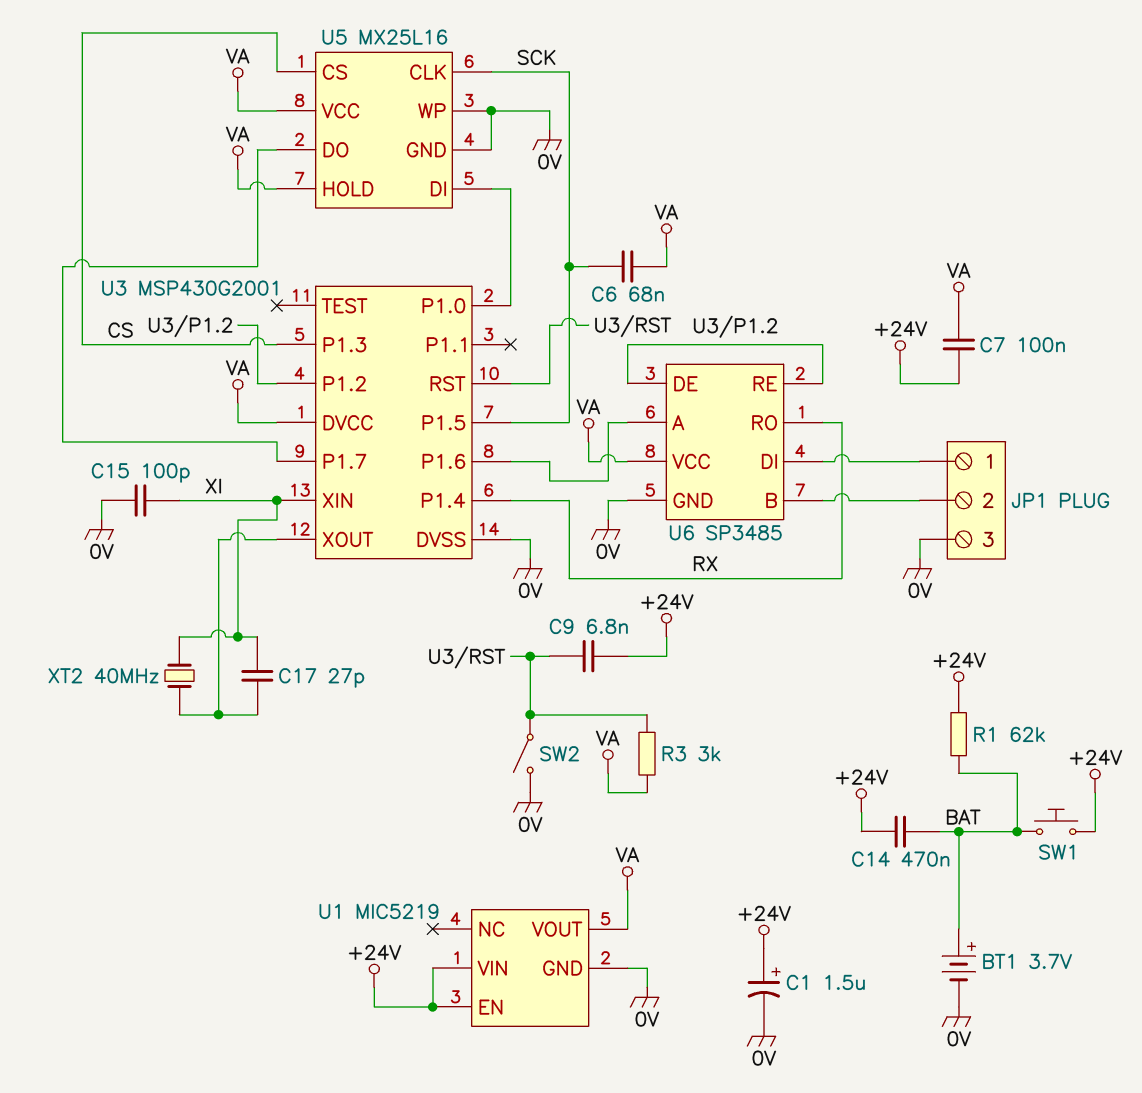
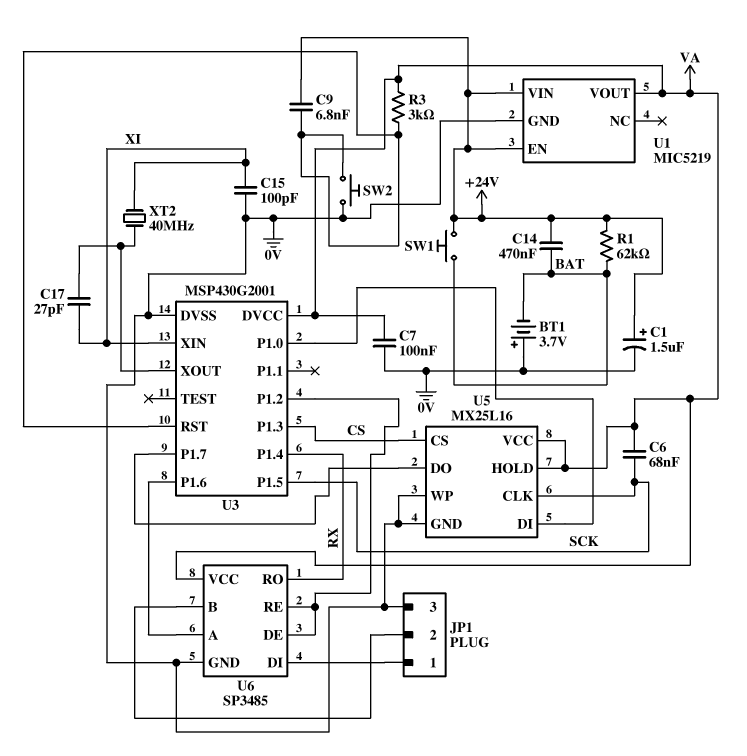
BT1: 3.7V (plus BAT, minus 0V) -> 3.7V (plus 0V, minus BAT)
C7: 100nF (+24V, VA) -> 100nF (0V, VA)
SW2: switch (0V, U3/RST) -> button (0V, U3/RST)

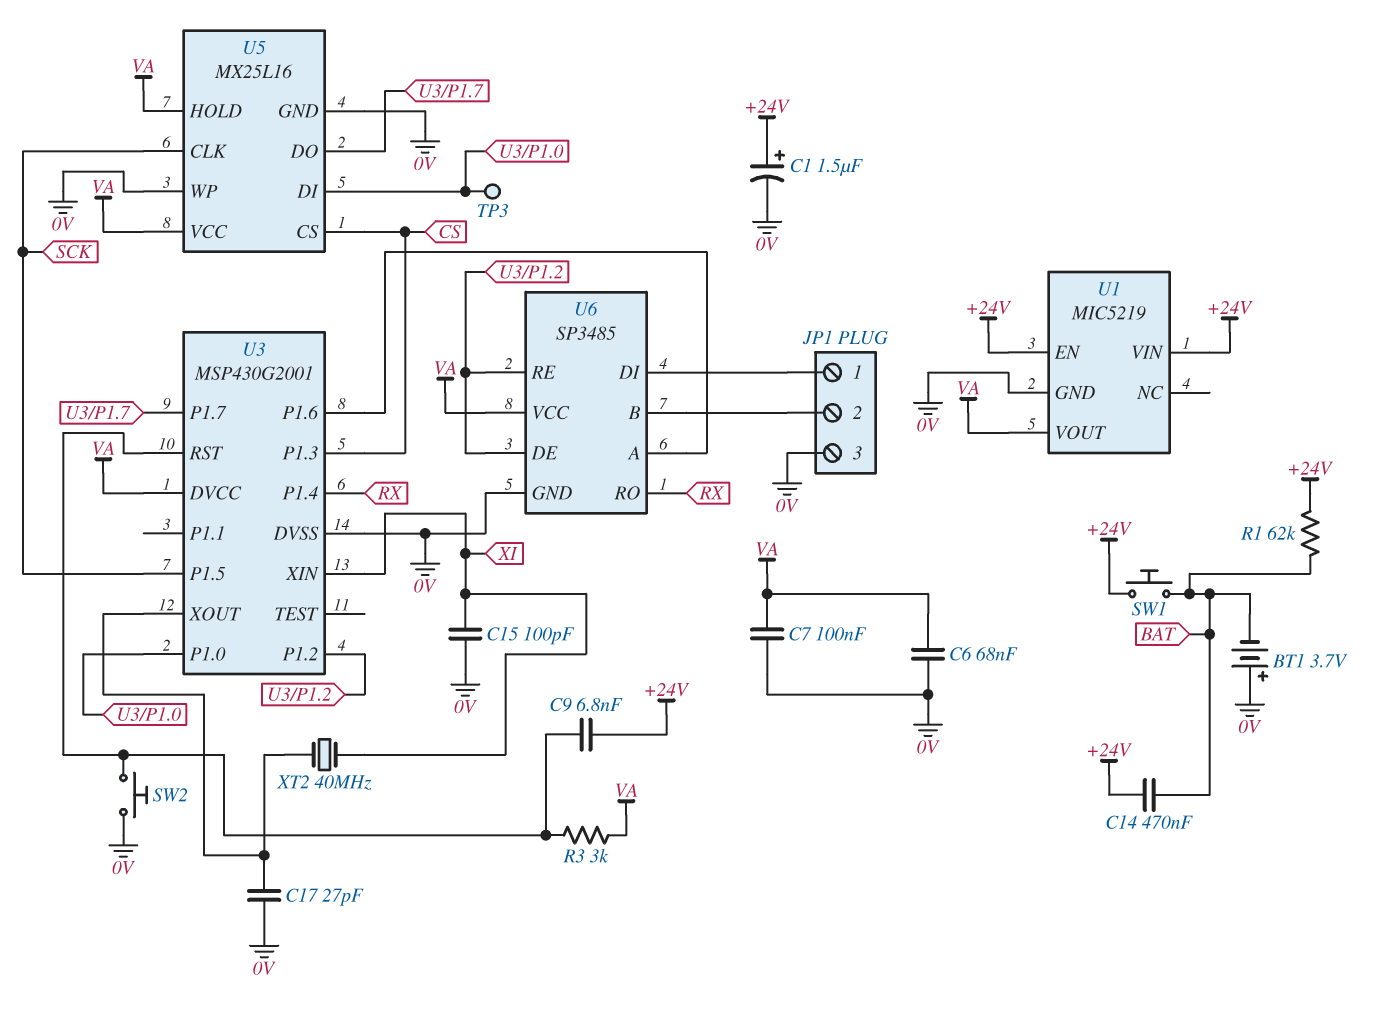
C6: 68nF (SCK, VA) -> 68nF (0V, VA)
C17: 27pF (U3/XOUT, XI) -> 27pF (0V, U3/XOUT)
TP3: none -> test point (U3/P1.0)

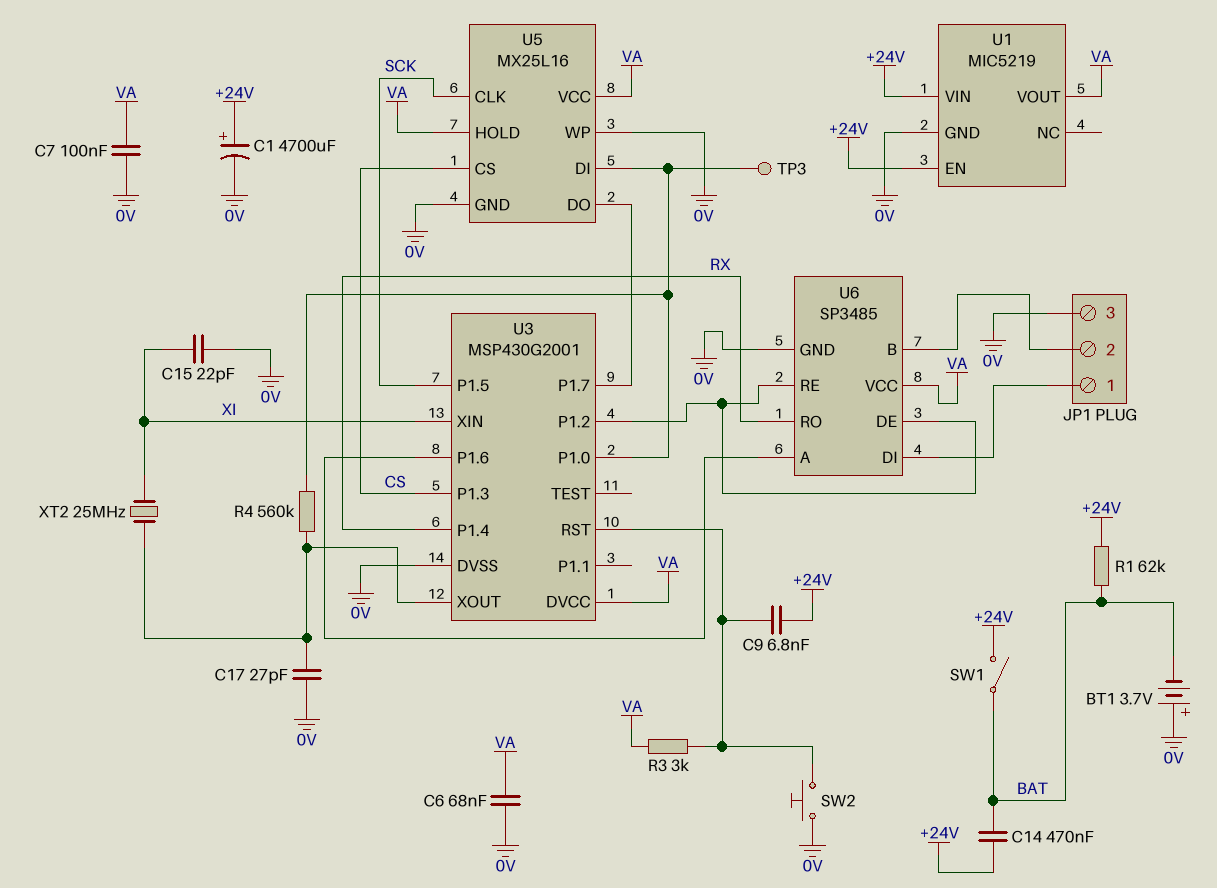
C1: 1.5uF (plus +24V, minus 0V) -> 4700uF (plus +24V, minus 0V)
C15: 100pF (0V, XI) -> 22pF (0V, XI)
R4: none -> 560k (U3/P1.0, U3/XOUT)
SW1: button (+24V, BAT) -> switch (+24V, BAT)
XT2: 40MHz (U3/XOUT, XI) -> 25MHz (U3/XOUT, XI)

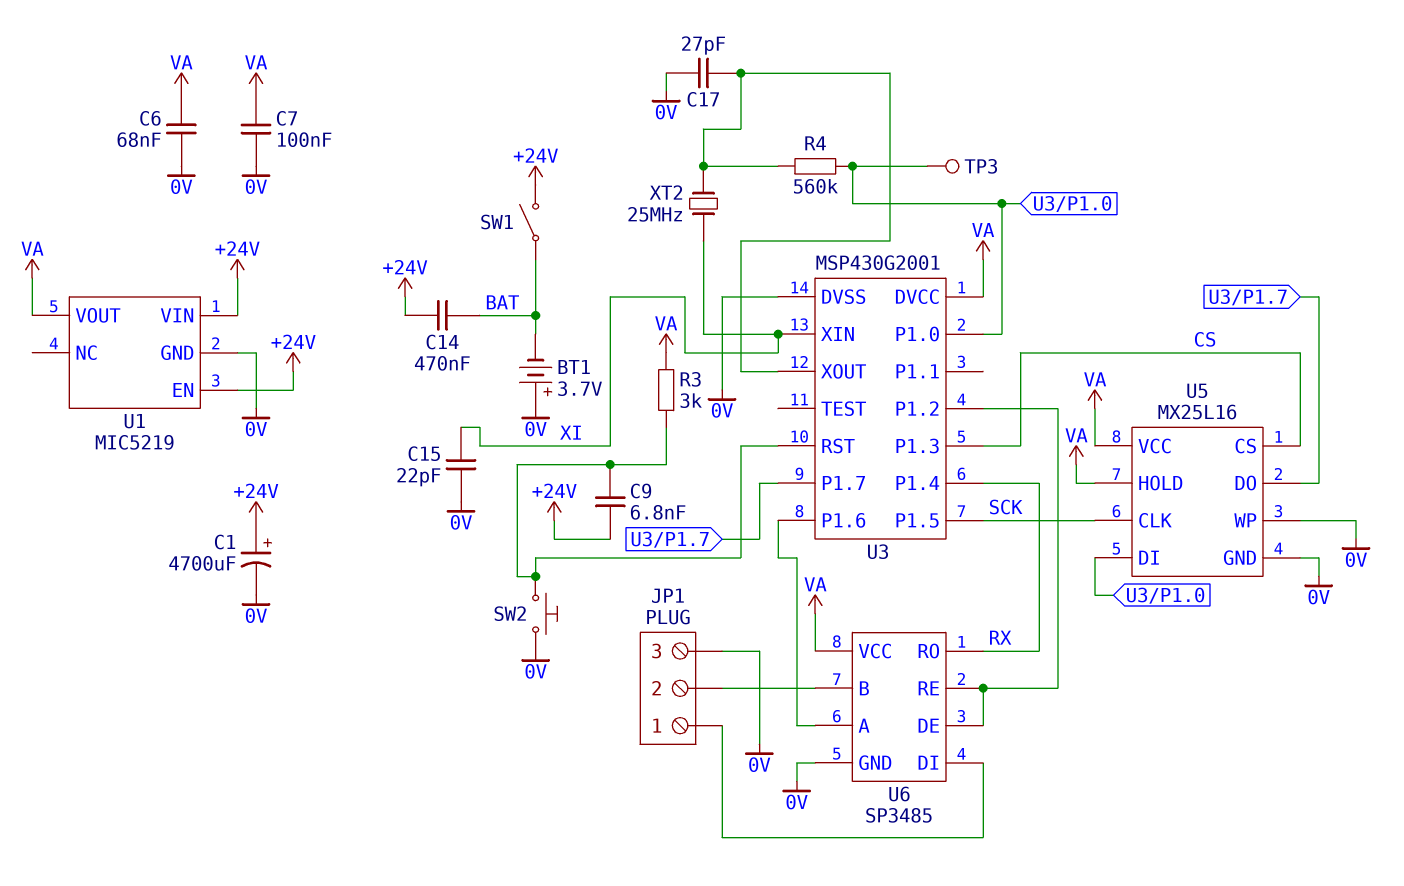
R1: 62k (+24V, BAT) -> none

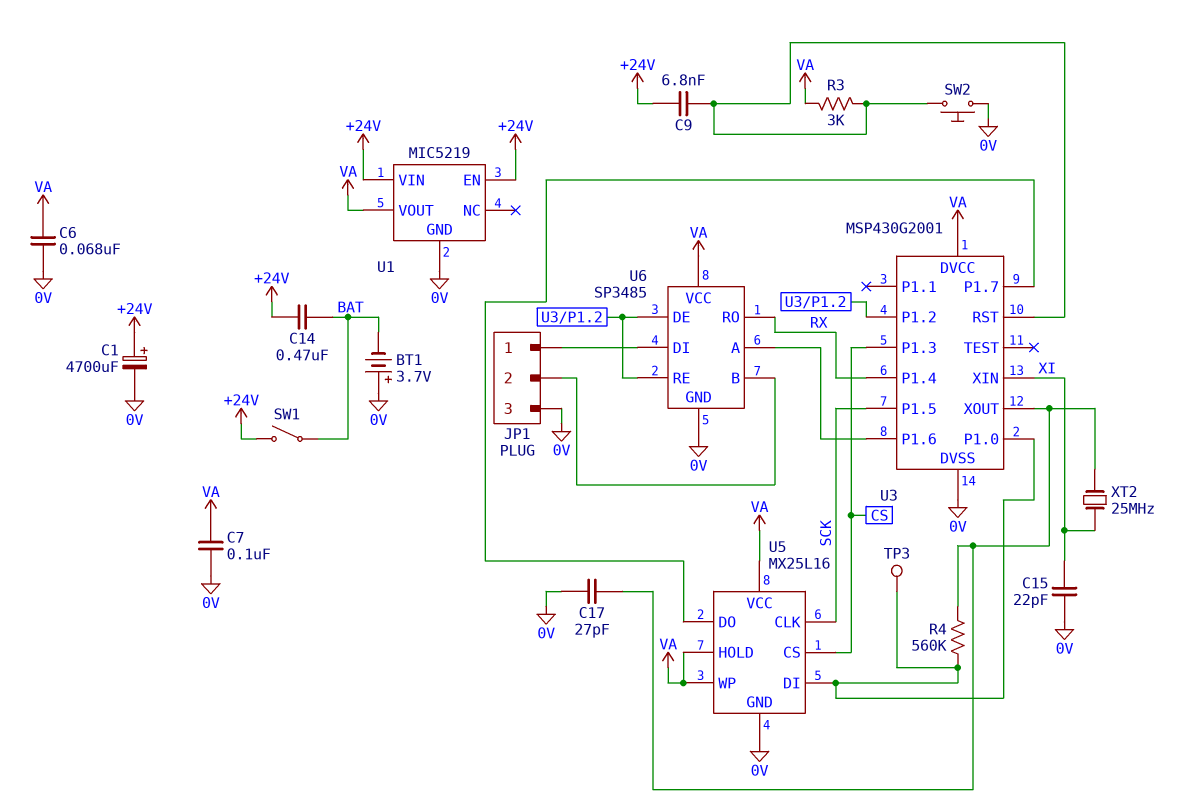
U5 pin WP: 0V -> VA

